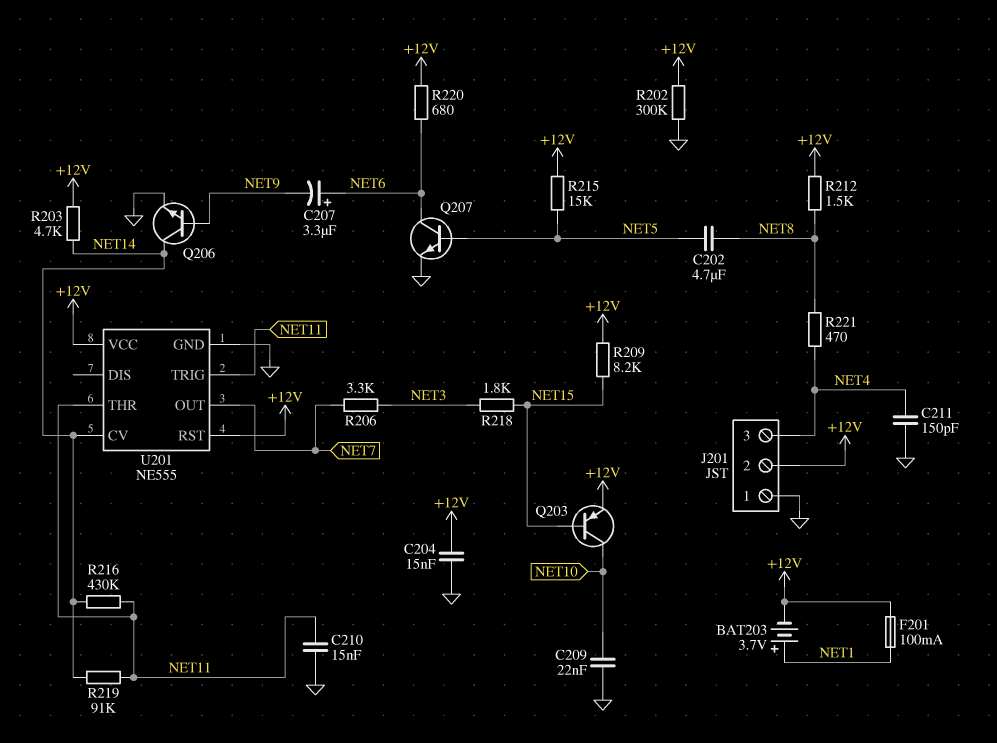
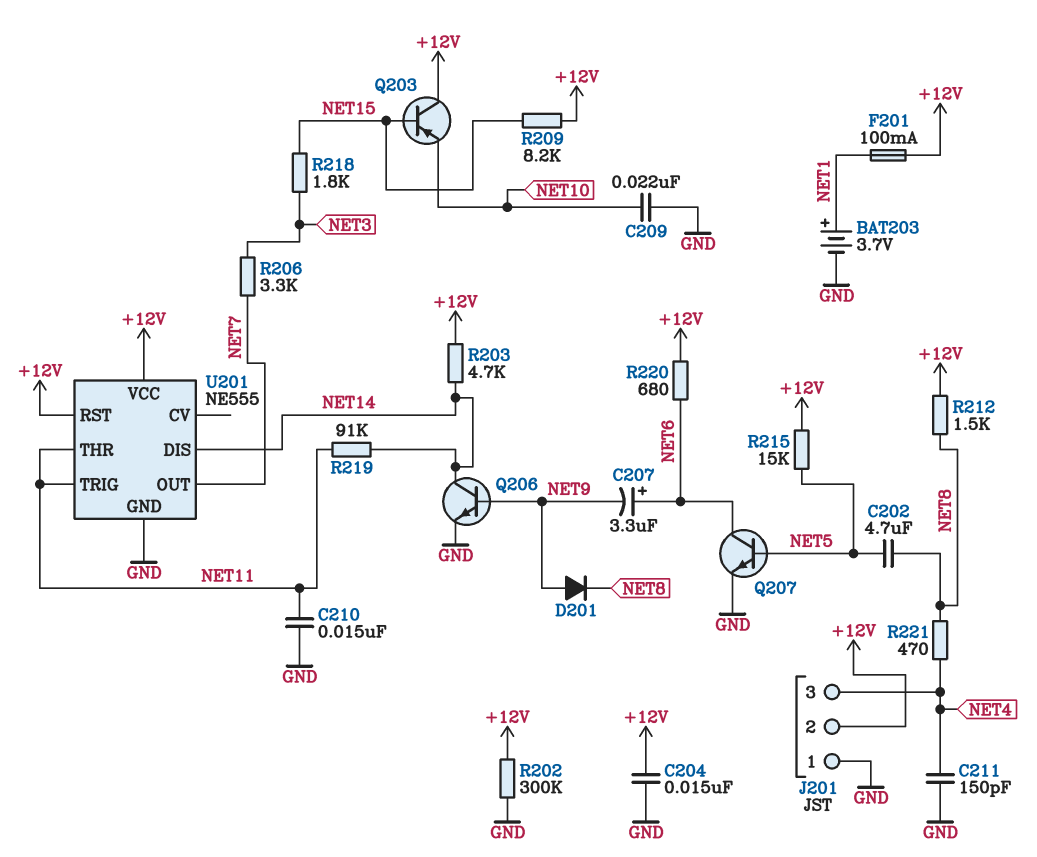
BAT203: 3.7V (plus NET1, minus +12V) -> 3.7V (plus NET1, minus GND)
D201: none -> diode (A NET9, K NET8)
Q203: PNP (B NET15, C NET10, E +12V) -> PNP (B NET15, C +12V, E NET10)
R216: 430k (NET11, NET14) -> none
U201 pin CV: NET14 -> none
U201 pin DIS: none -> NET14

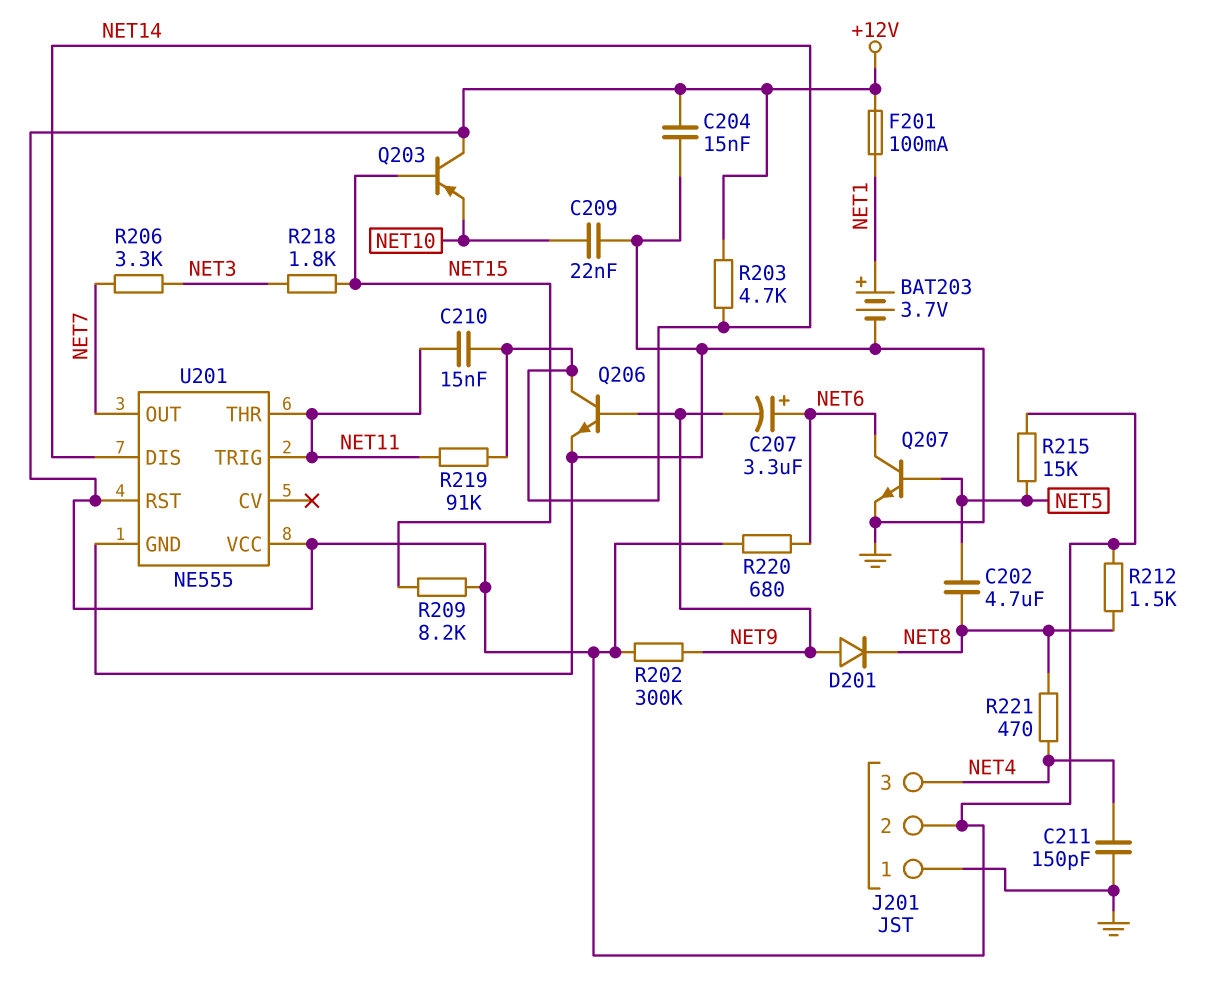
C210: 15nF (GND, NET11) -> 15nF (NET11, NET14)
R202: 300k (+12V, GND) -> 300k (+12V, NET9)

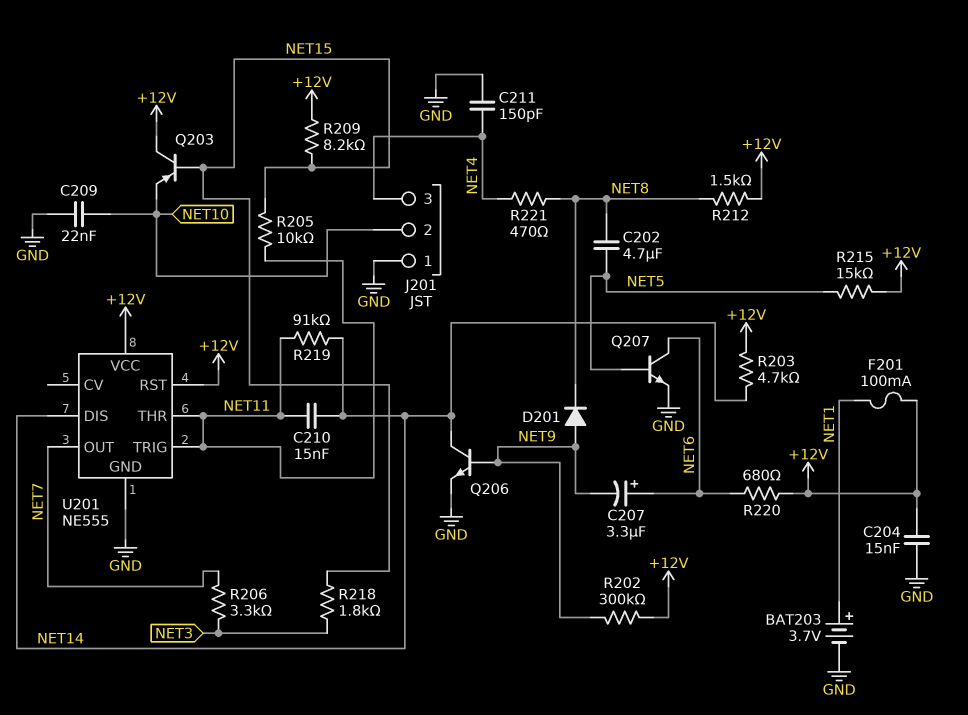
J201 pin 2: +12V -> NET10
R205: none -> 10k (NET11, NET15)

